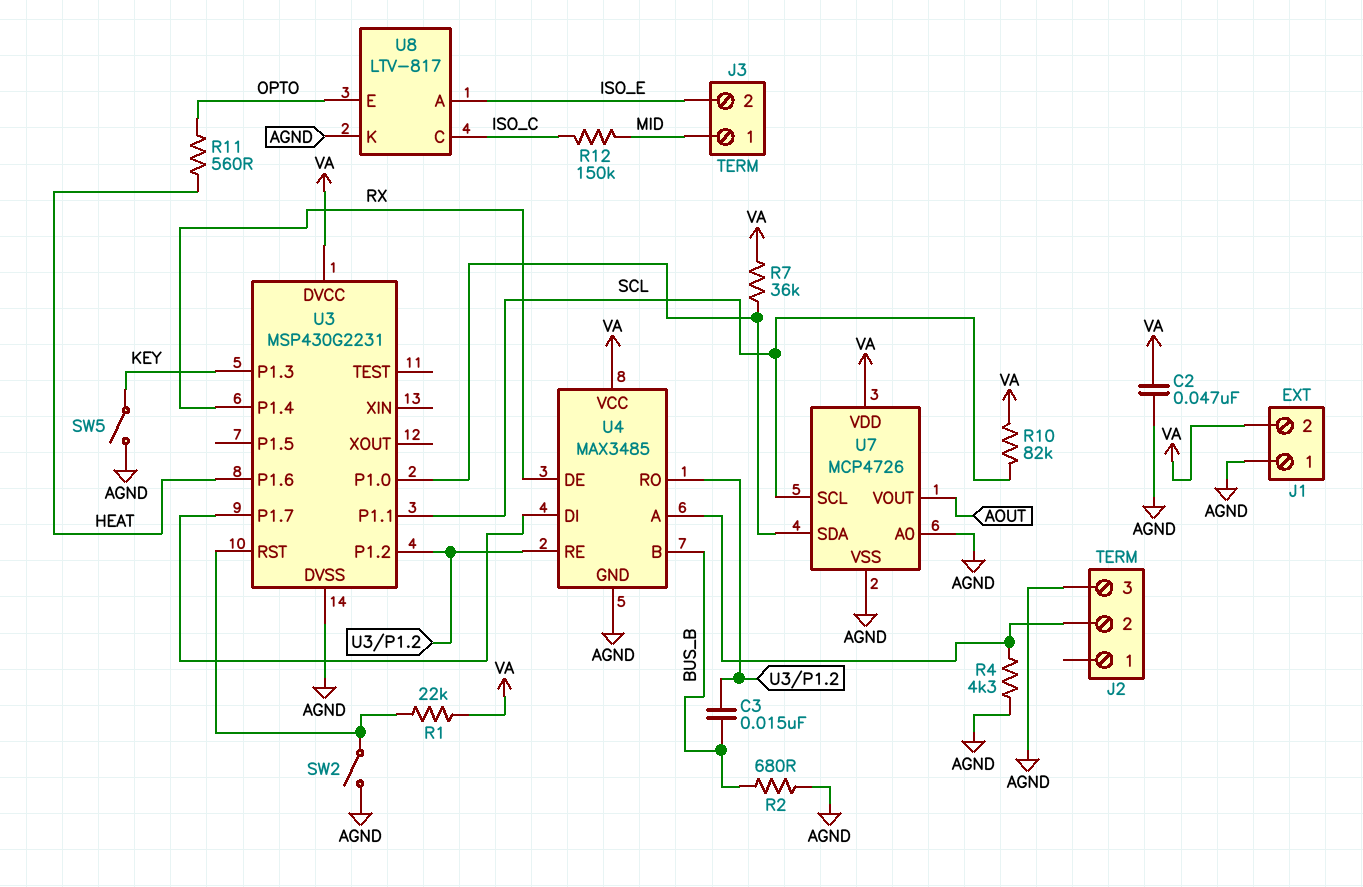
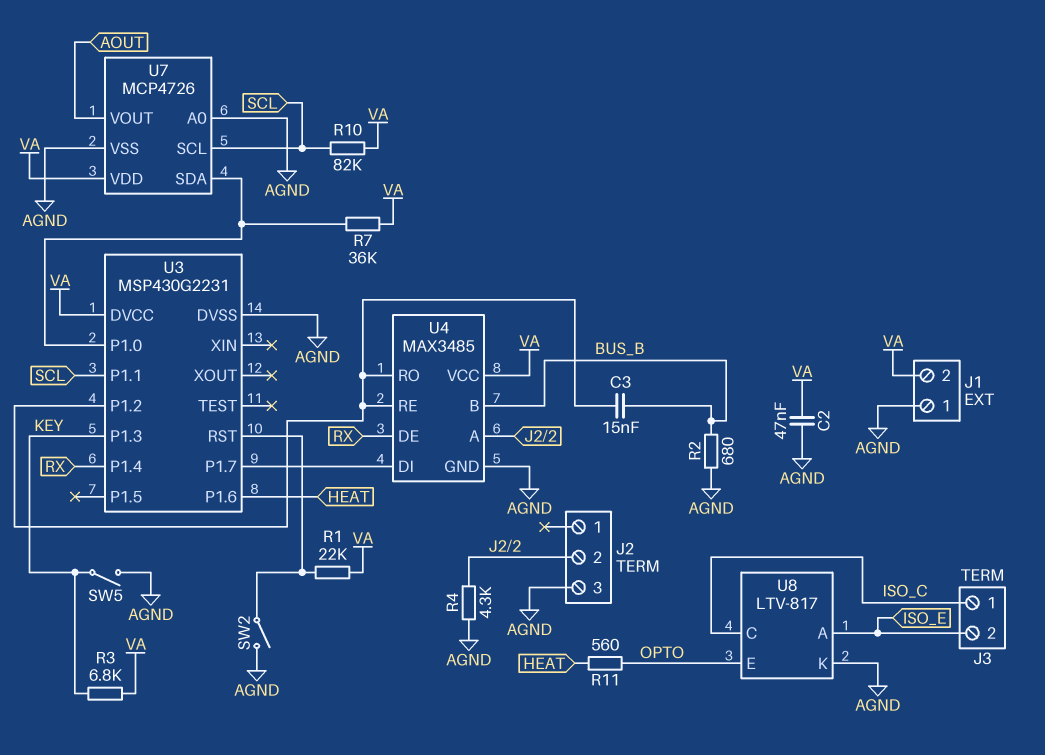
J3 pin 1: MID -> ISO_C
R3: none -> 6.8k (KEY, VA)
R12: 150k (ISO_C, MID) -> none

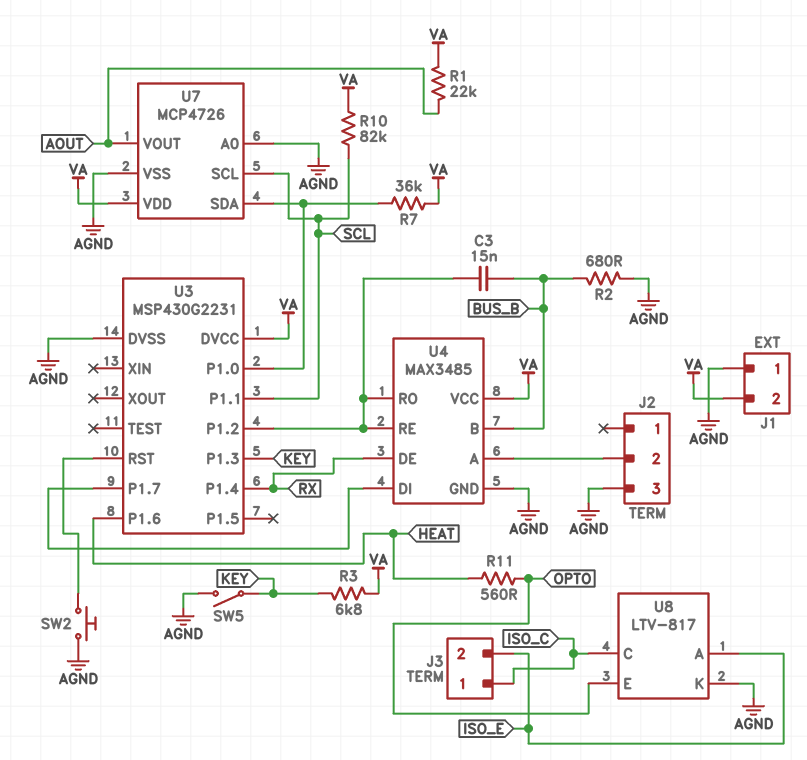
C2: 47nF (AGND, VA) -> none
R1: 22k (U3/RST, VA) -> 22k (AOUT, VA)
R4: 4.3k (AGND, J2/2) -> none
SW2: switch (AGND, U3/RST) -> button (AGND, U3/RST)

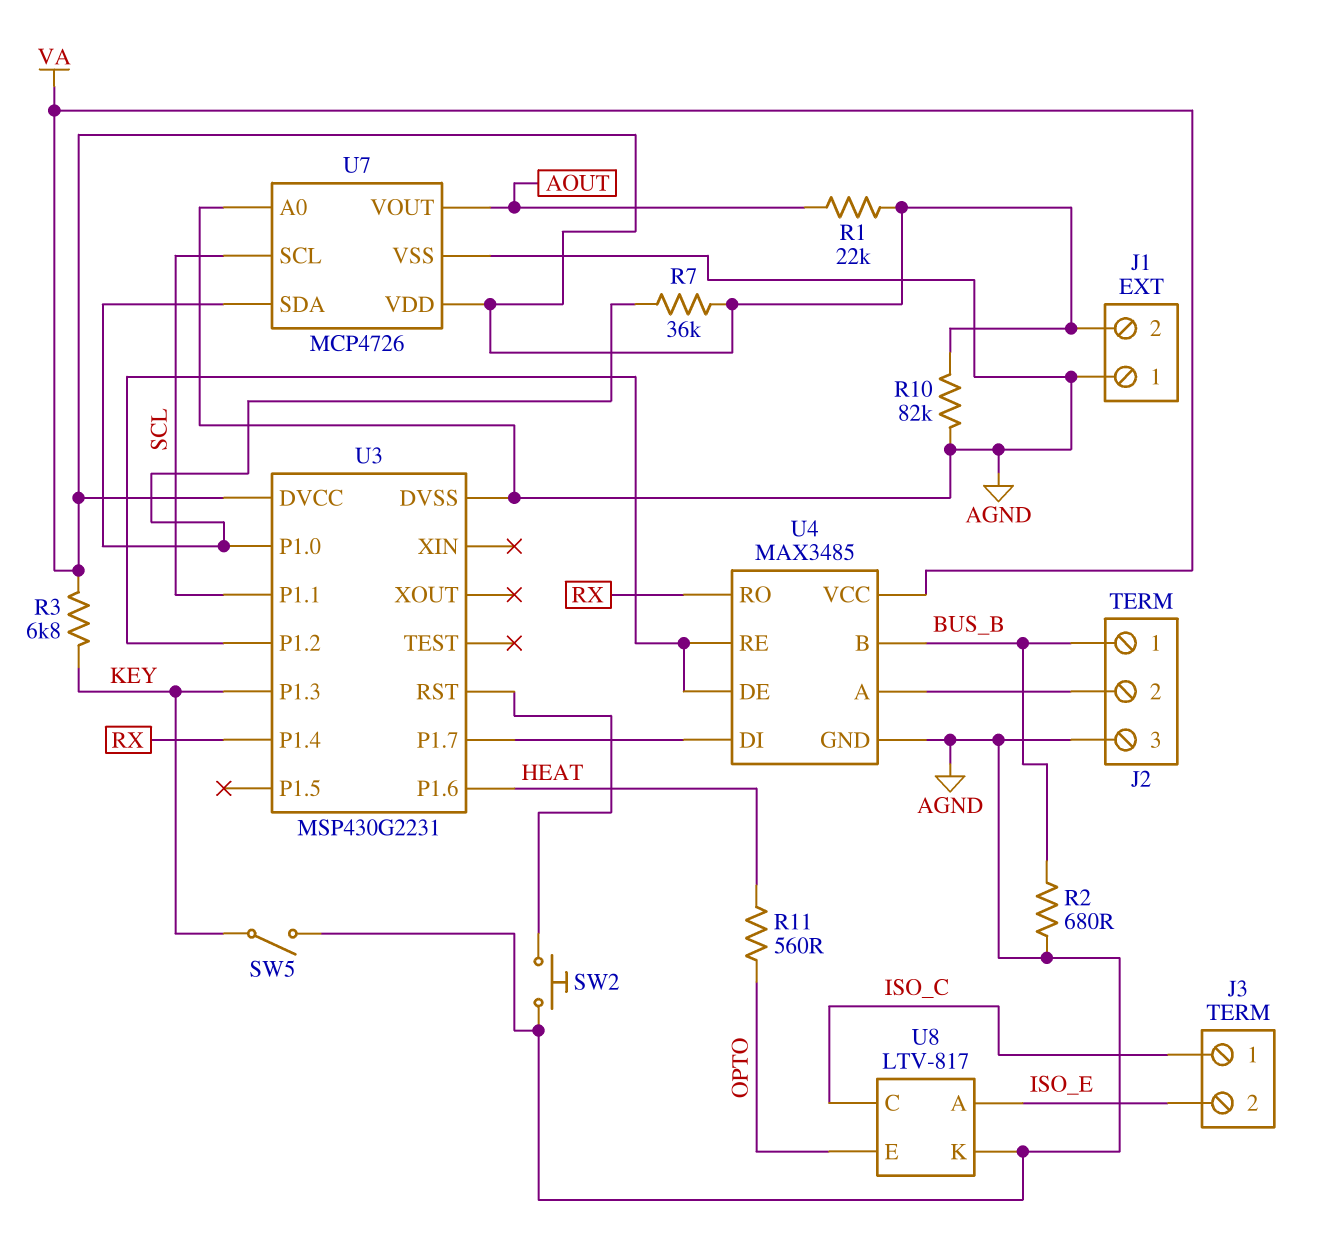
C3: 15nF (BUS_B, U3/P1.2) -> none
J2 pin 1: none -> BUS_B
R10: 82k (SCL, VA) -> 82k (AGND, VA)
U4 pin DE: RX -> U3/P1.2
U4 pin RO: U3/P1.2 -> RX

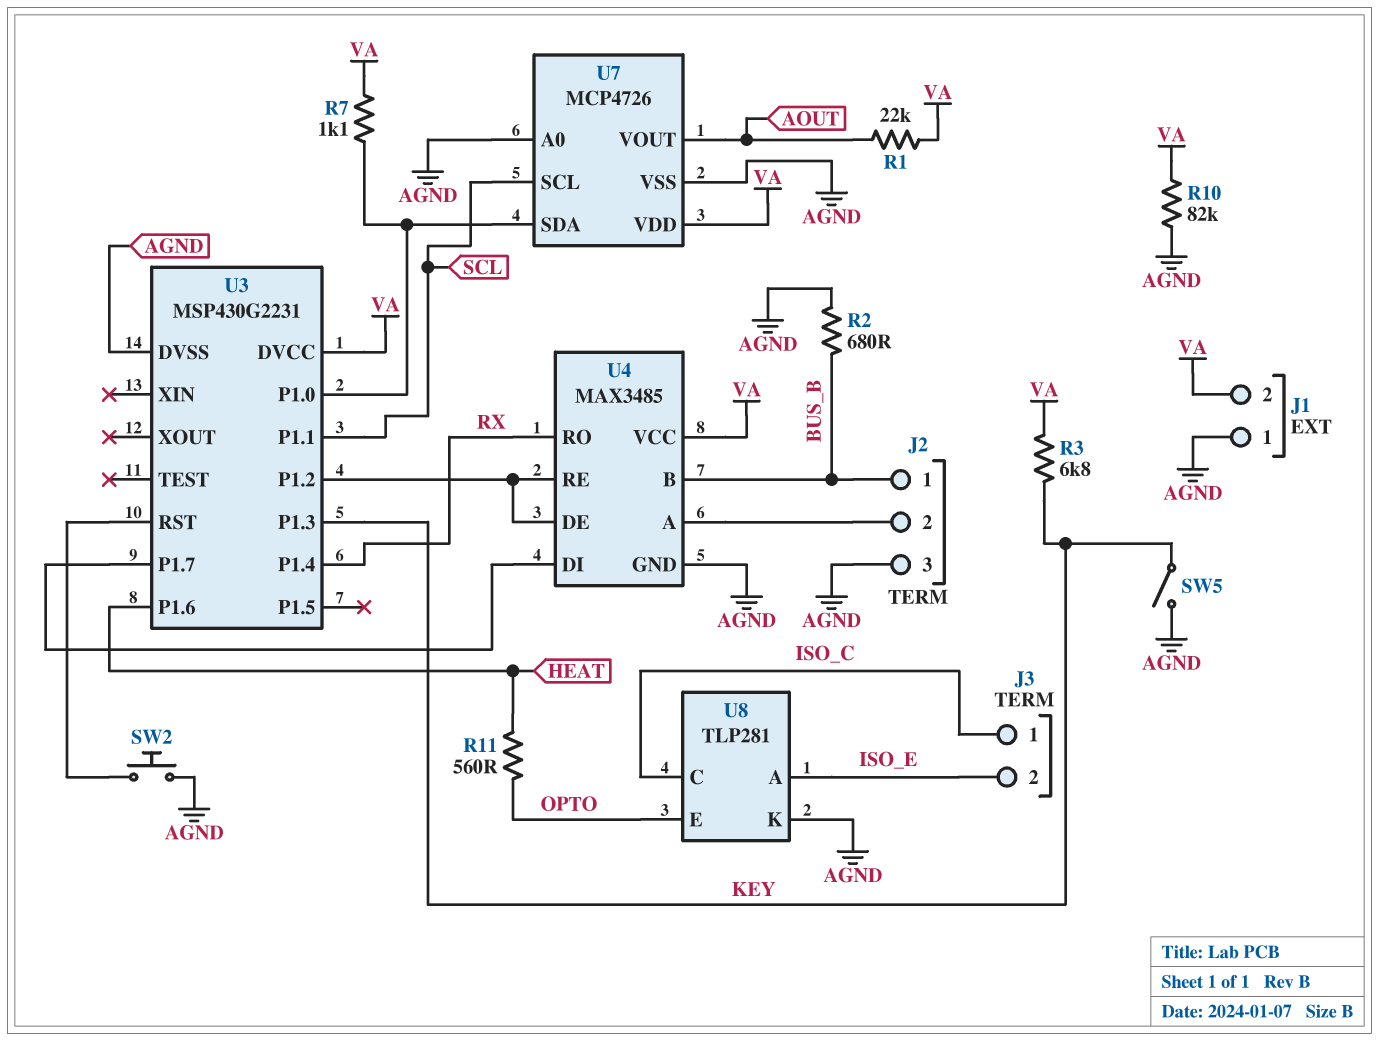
R7: 36k (U3/P1.0, VA) -> 1.1k (U3/P1.0, VA)
U8: LTV-817 -> TLP281

